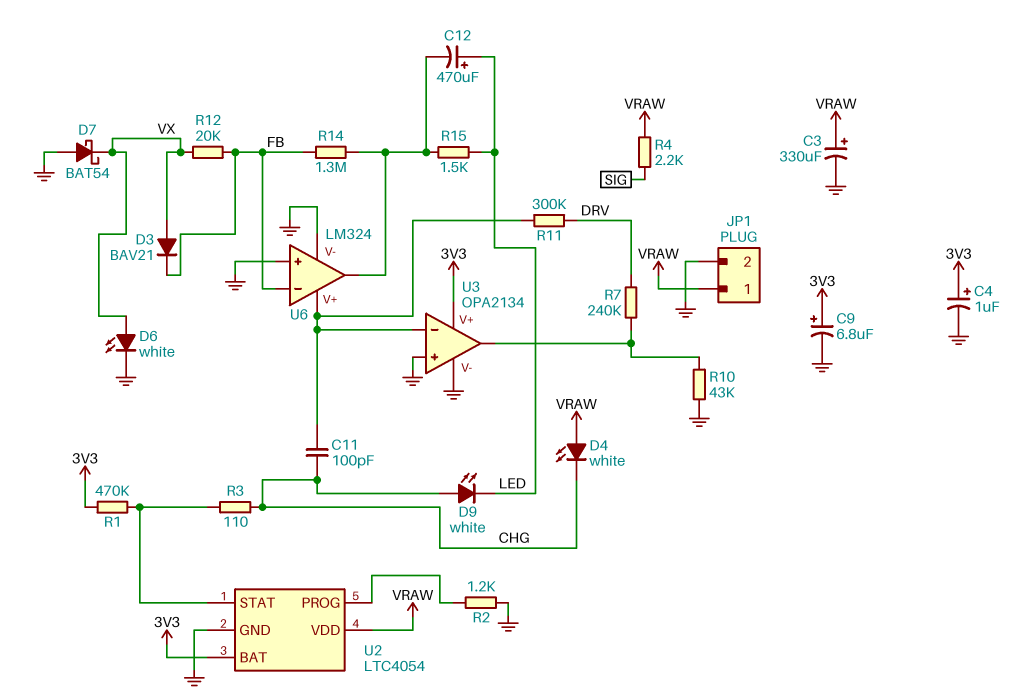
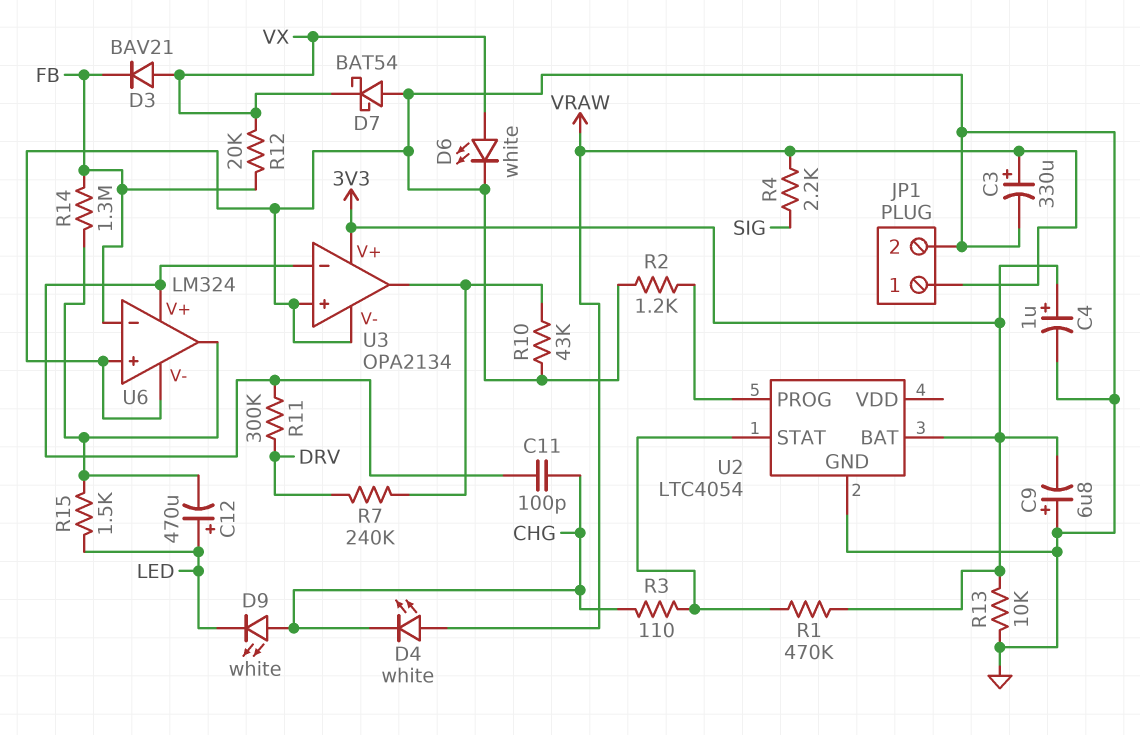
C9: 6.8uF (plus 3V3, minus GND) -> 6.8uF (plus GND, minus 3V3)
R13: none -> 10k (3V3, GND)
U2 pin VDD: VRAW -> none

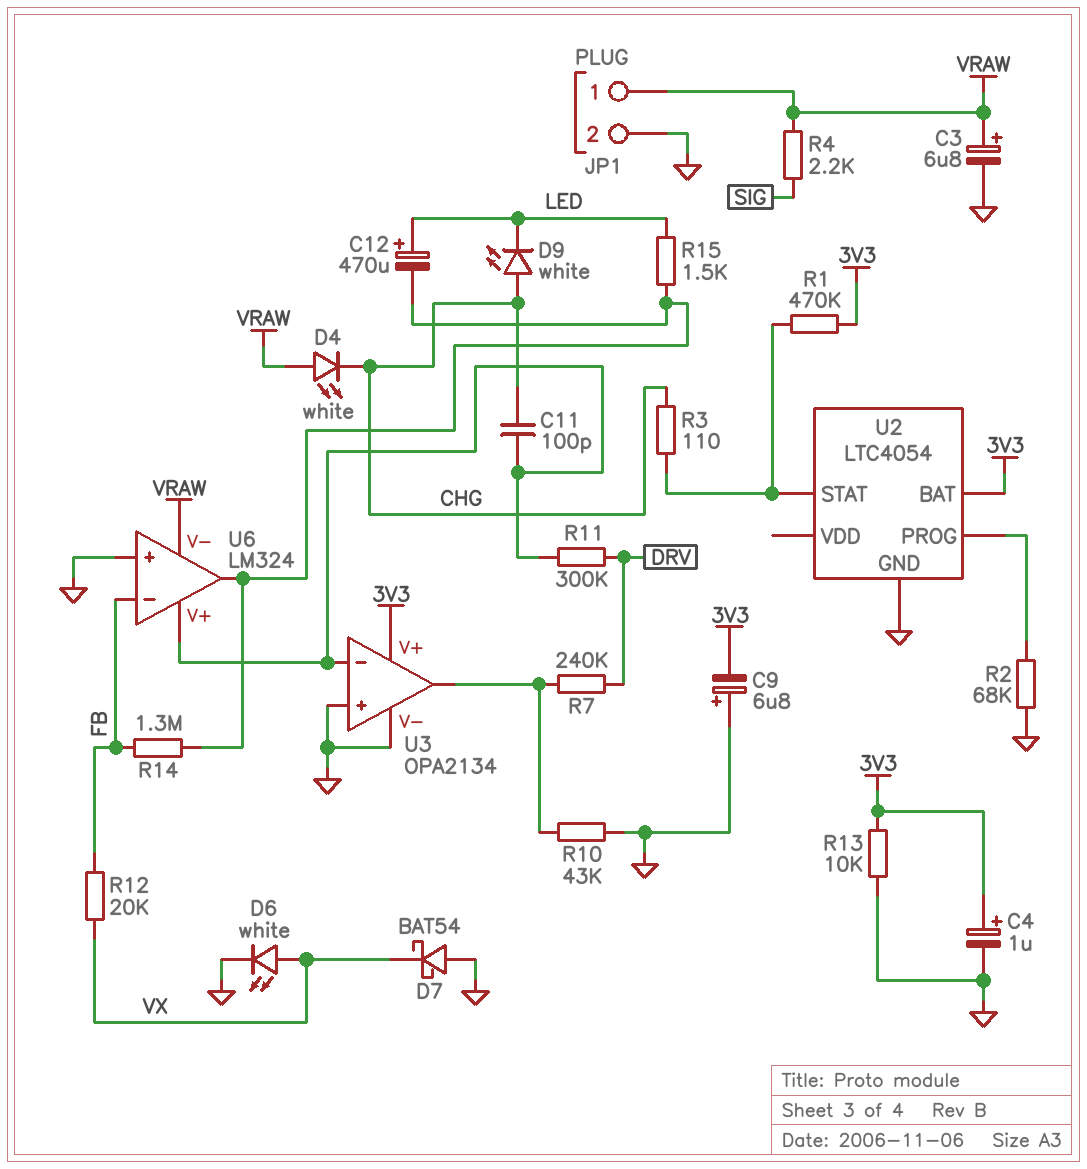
C3: 330uF (plus VRAW, minus GND) -> 6.8uF (plus VRAW, minus GND)
D3: diode BAV21 (A VX, K FB) -> none
R2: 1.2k (GND, U2/PROG) -> 68k (GND, U2/PROG)
U6 pin V-: GND -> VRAW

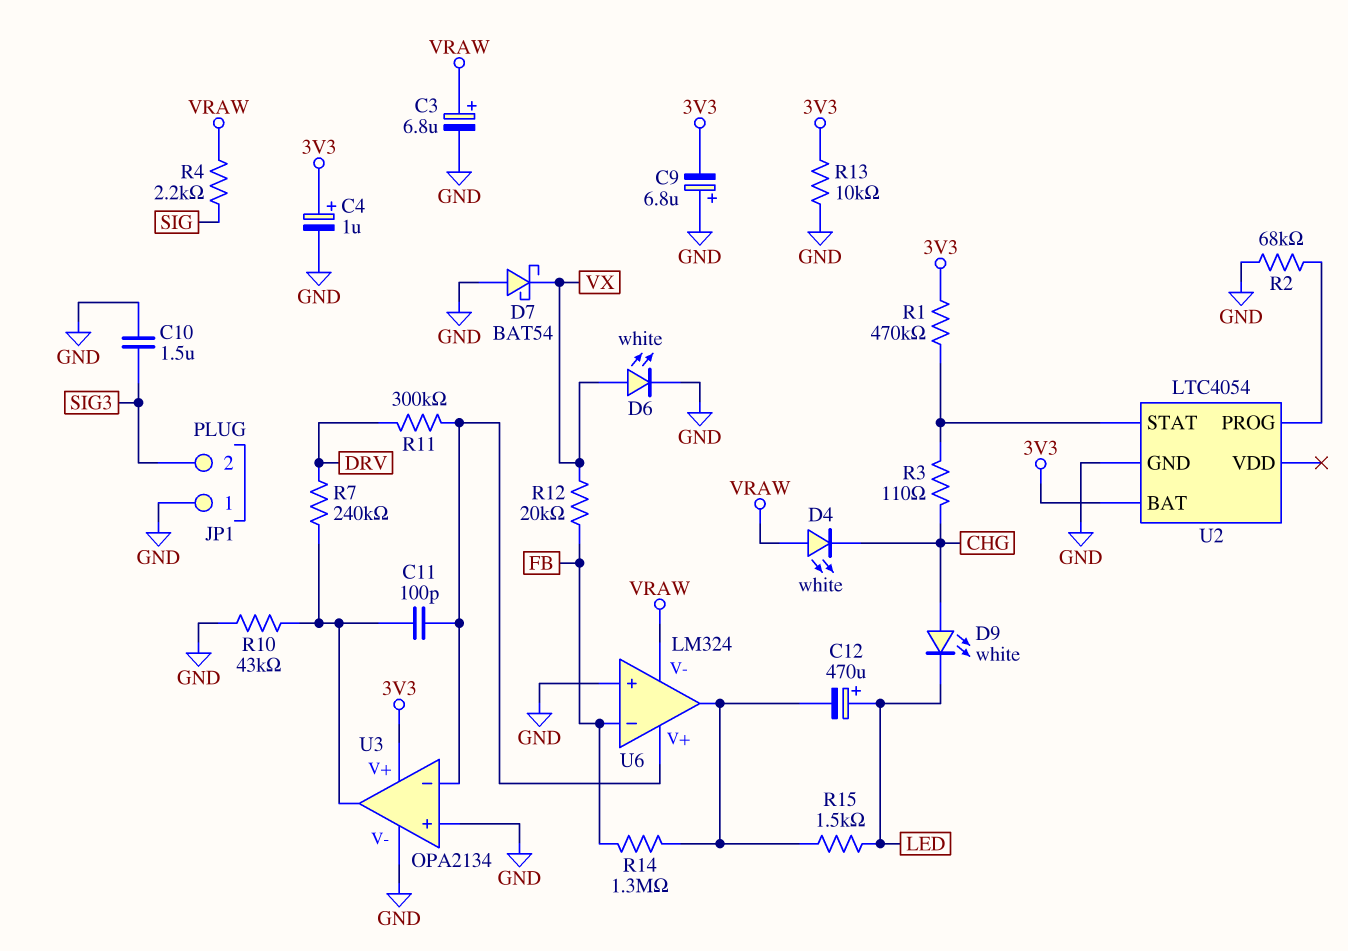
C10: none -> 1.5uF (GND, SIG3)
C11: 100pF (CHG, U3/in-) -> 100pF (U3/in-, U3/out)
JP1 pin 1: VRAW -> GND
JP1 pin 2: GND -> SIG3

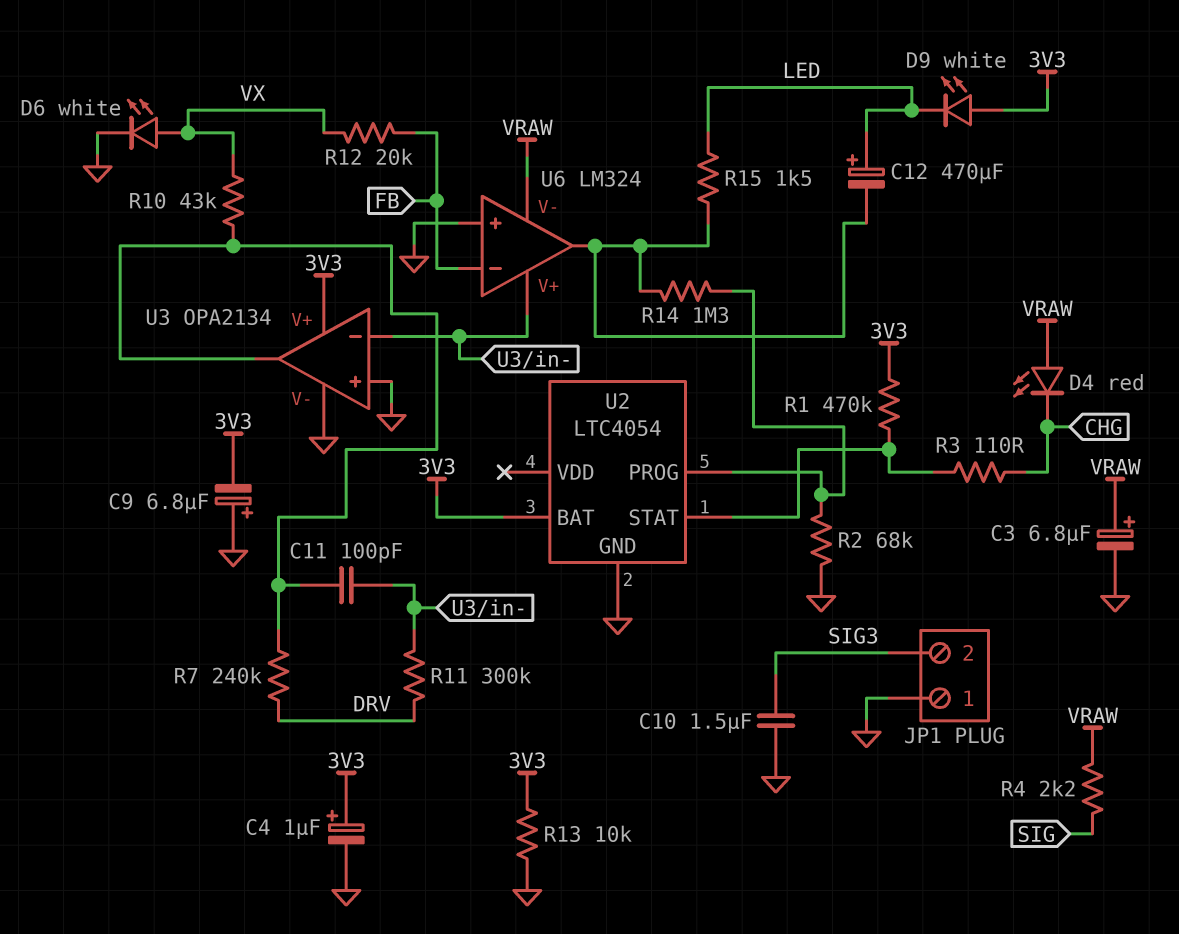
D4: LED white (A VRAW, K CHG) -> LED red (A VRAW, K CHG)
D7: schottky BAT54 (A GND, K VX) -> none
D9: LED white (A CHG, K LED) -> LED white (A 3V3, K LED)
R10: 43k (GND, U3/out) -> 43k (U3/out, VX)
R14: 1.3M (FB, U6/out) -> 1.3M (U2/PROG, U6/out)

